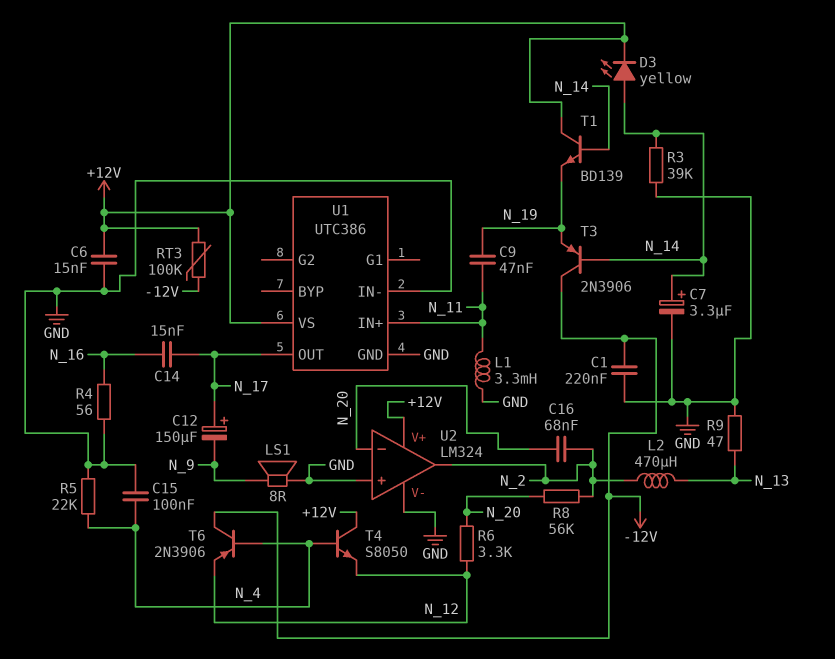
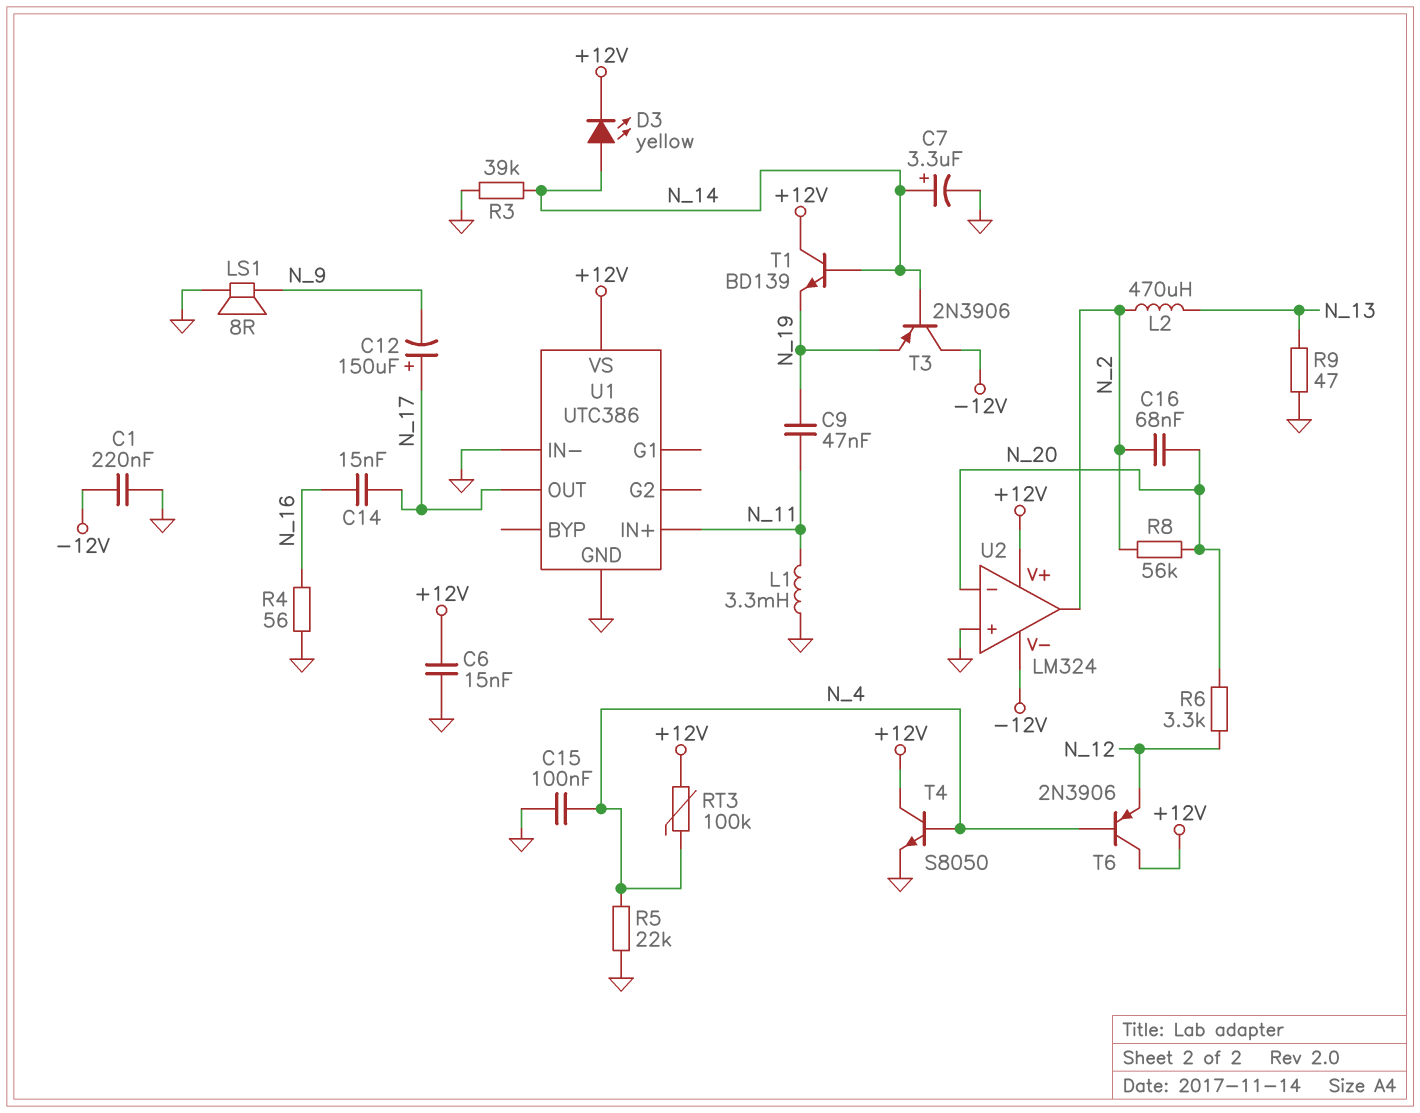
RT3: 100k (+12V, -12V) -> 100k (+12V, N_4)
T4: NPN S8050 (B N_4, C +12V, E N_12) -> NPN S8050 (B N_4, C +12V, E GND)
T6: PNP 2N3906 (B N_4, C -12V, E N_12) -> PNP 2N3906 (B N_4, C +12V, E N_12)
U2 pin V-: GND -> -12V

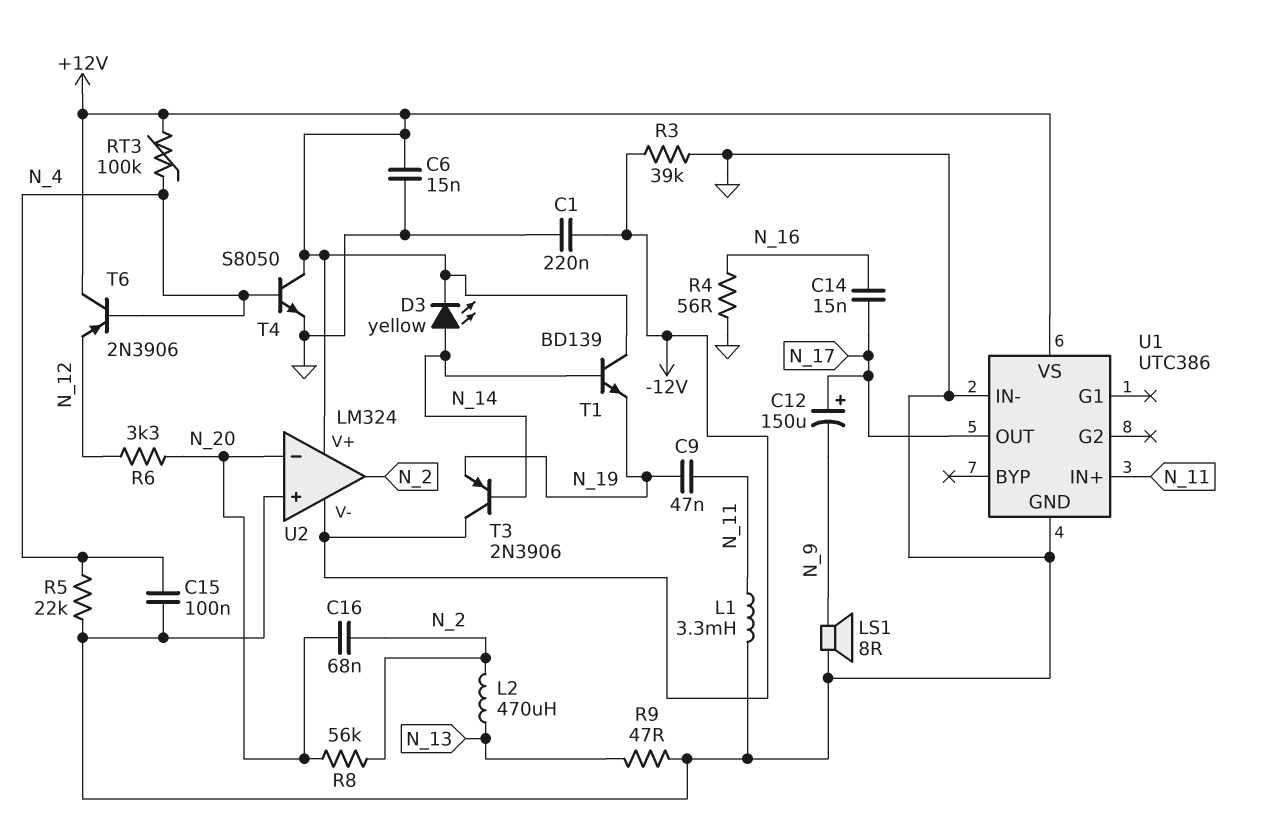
C7: 3.3uF (plus N_14, minus GND) -> none
R3: 39k (GND, N_14) -> 39k (-12V, GND)

